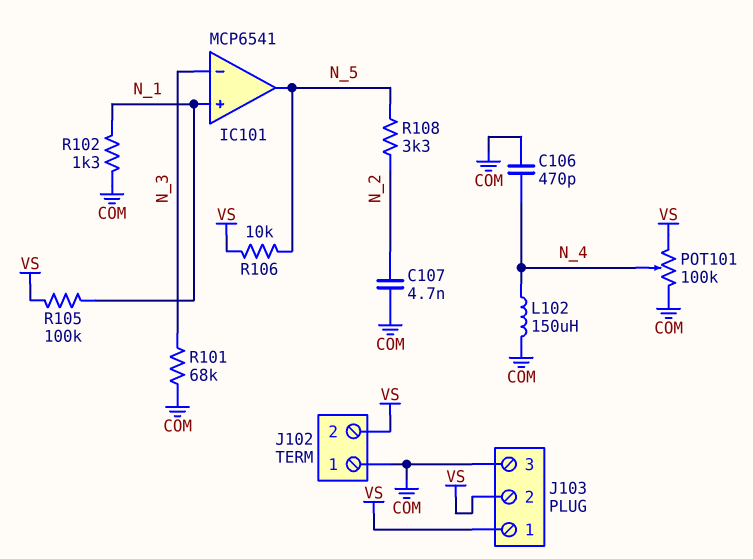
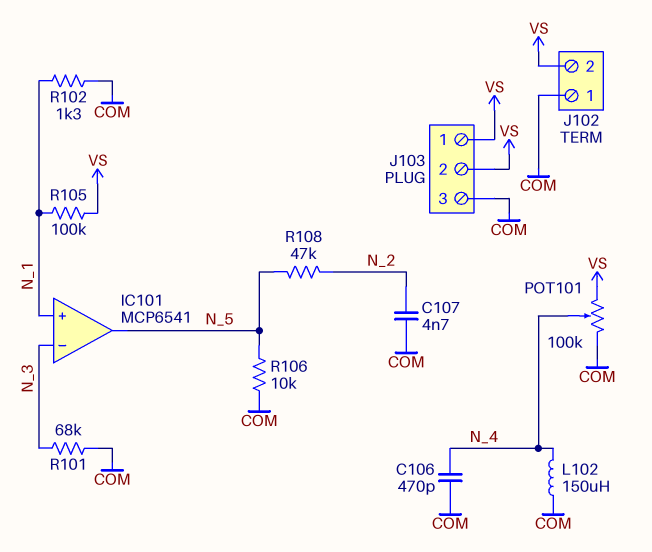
R106: 10k (N_5, VS) -> 10k (COM, N_5)
R108: 3.3k (N_2, N_5) -> 47k (N_2, N_5)

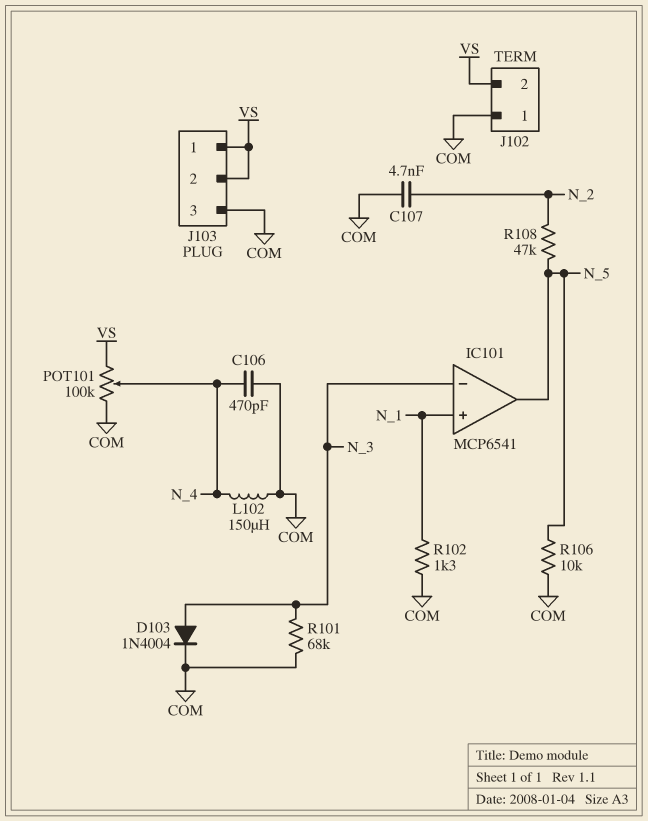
D103: none -> diode 1N4004 (A N_3, K COM)
R105: 100k (N_1, VS) -> none

